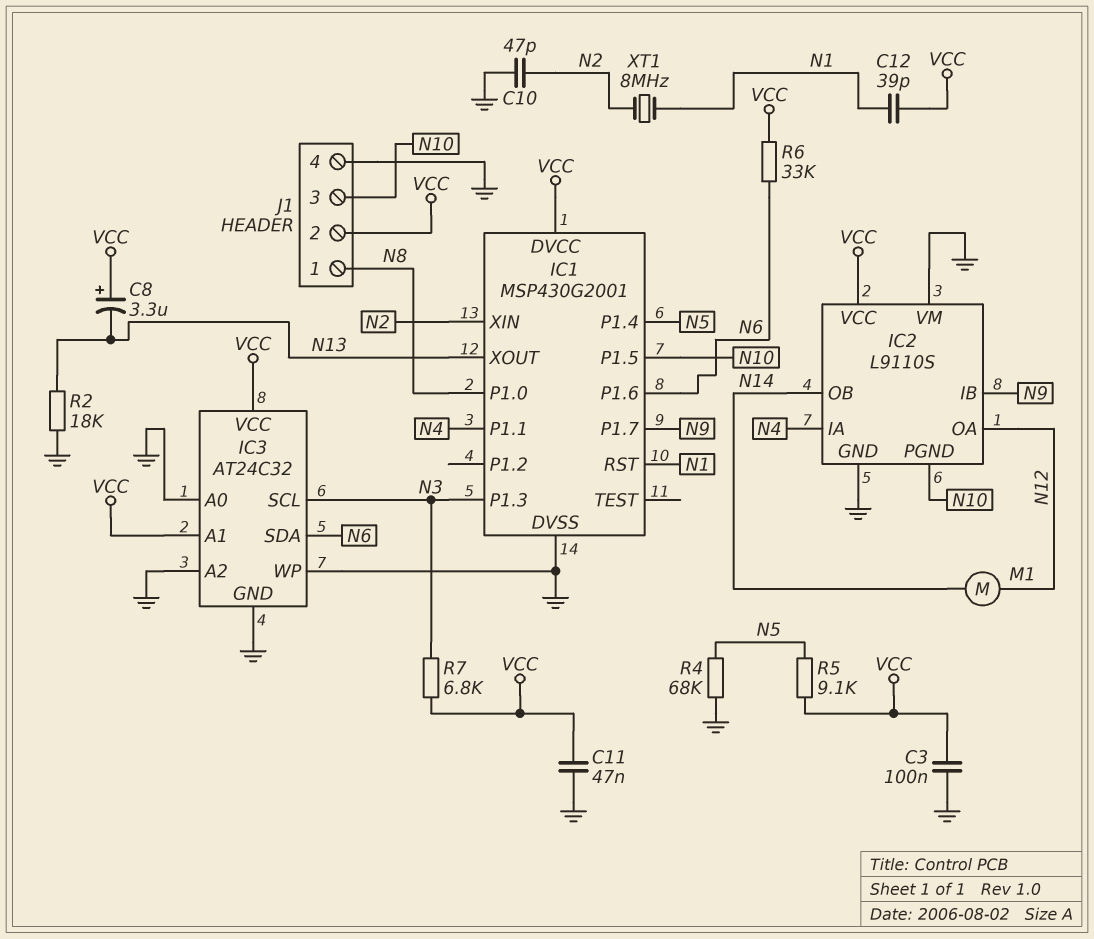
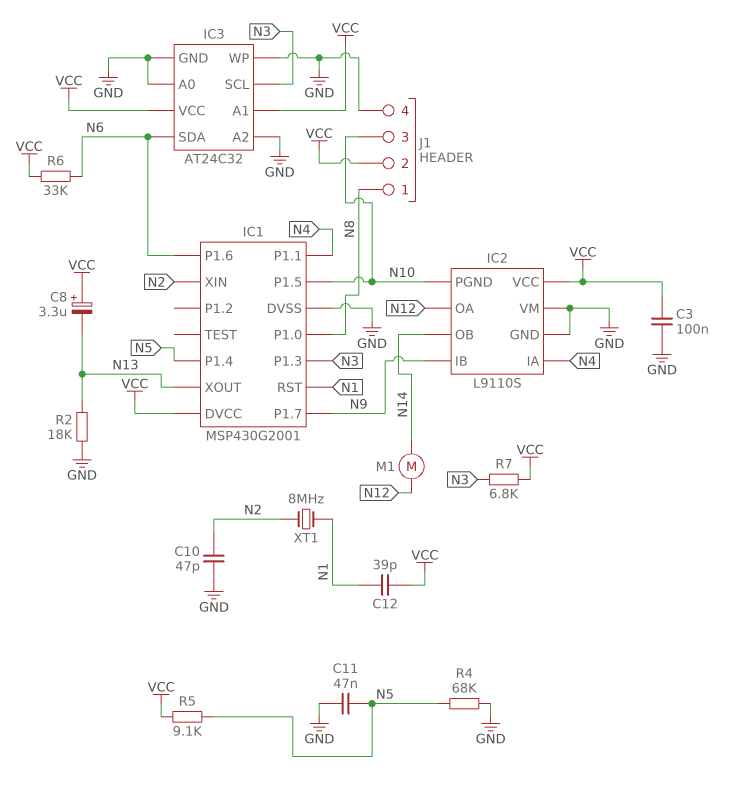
C11: 47nF (GND, VCC) -> 47nF (GND, N5)

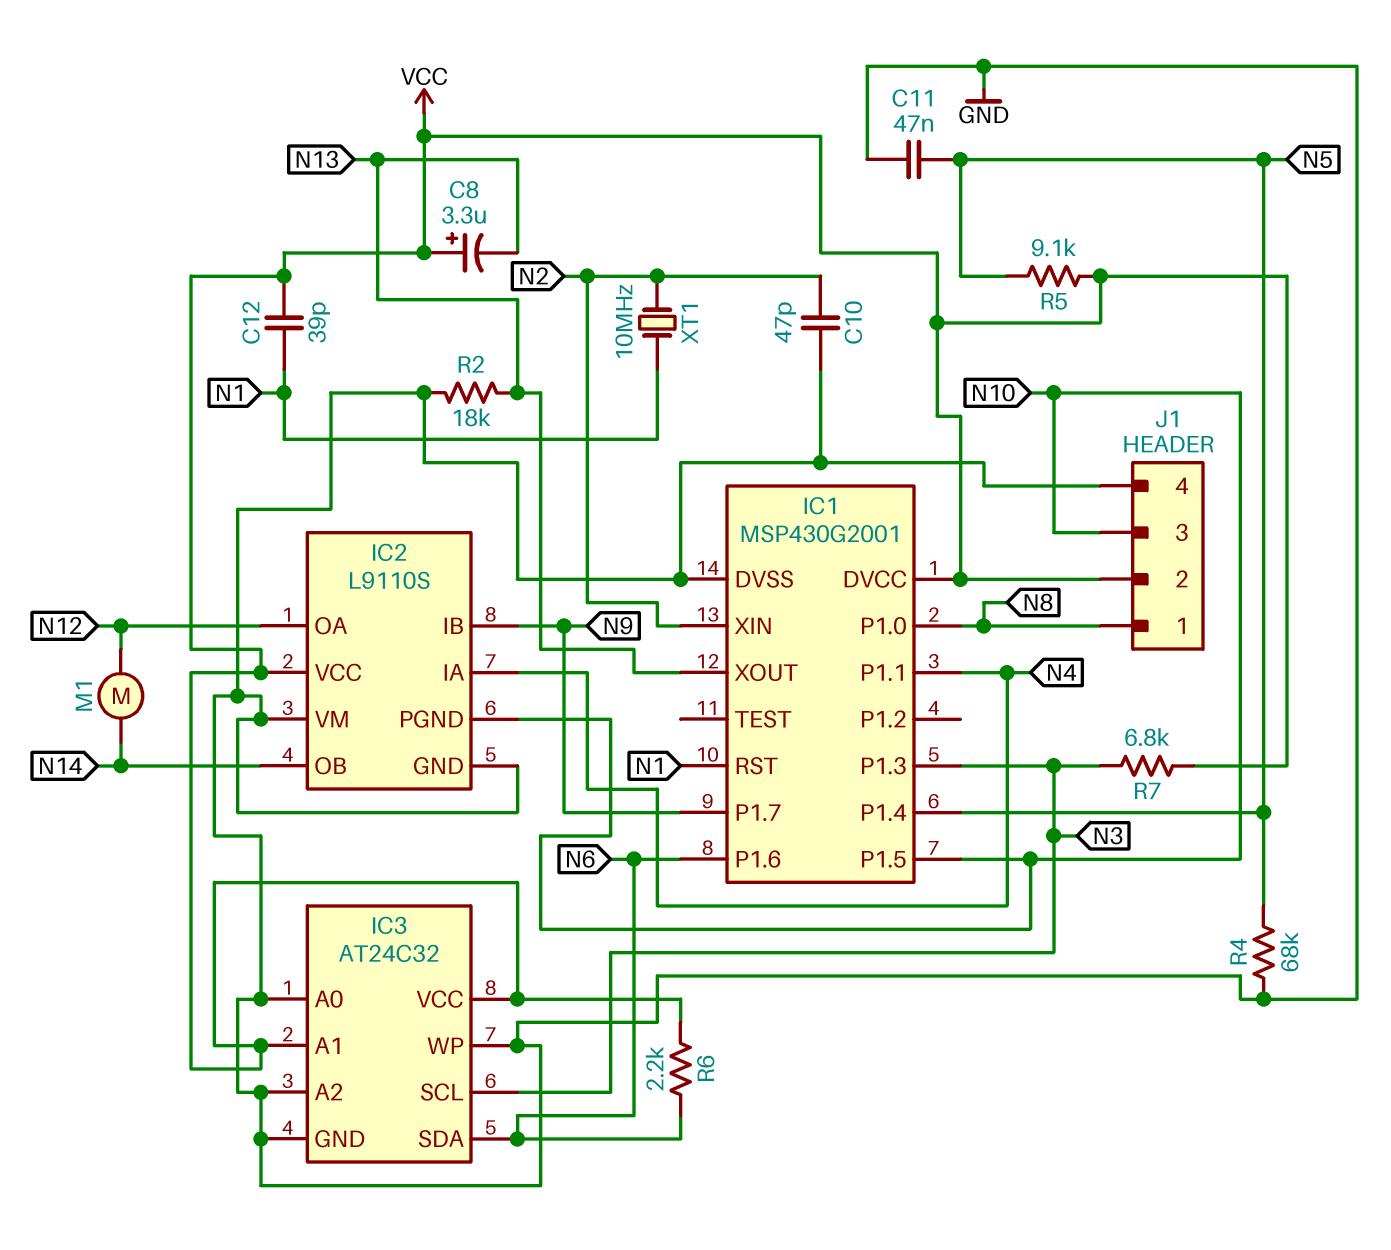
C3: 100nF (GND, VCC) -> none
R6: 33k (N6, VCC) -> 2.2k (N6, VCC)
XT1: 8MHz (N1, N2) -> 10MHz (N1, N2)

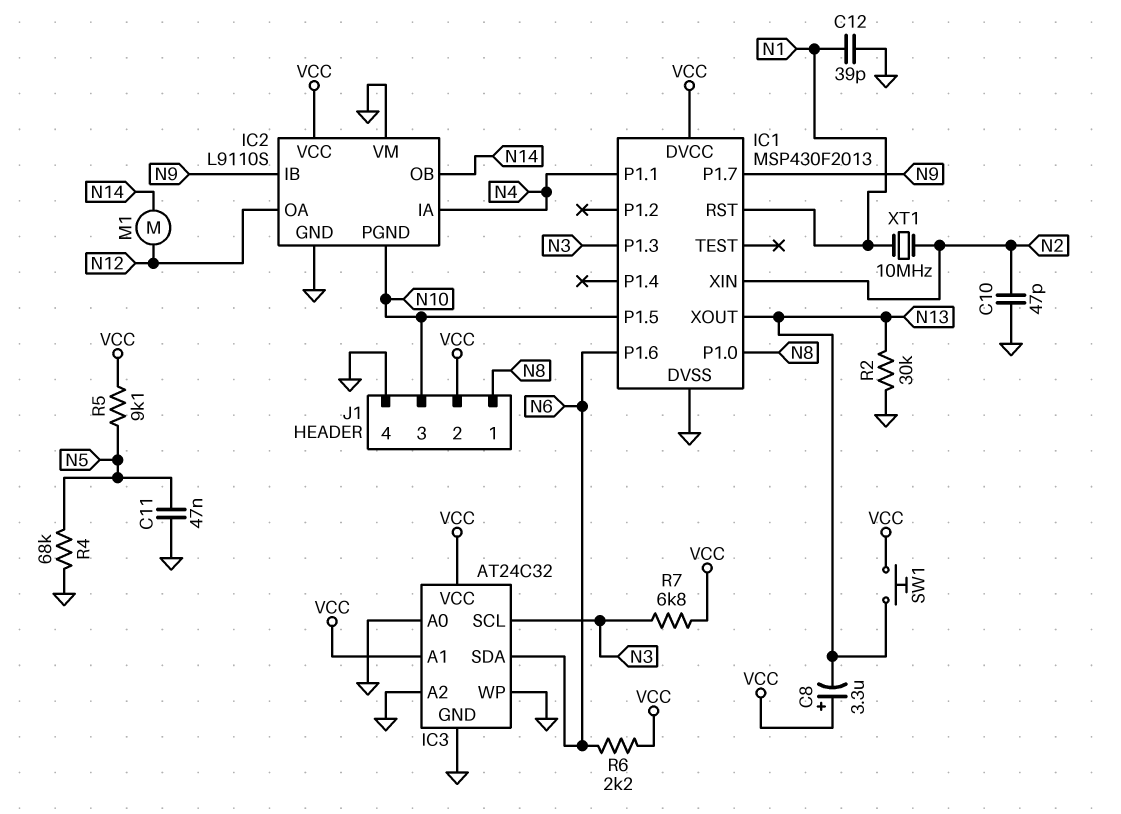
C12: 39pF (N1, VCC) -> 39pF (GND, N1)
IC1: MSP430G2001 -> MSP430F2013
IC1 pin P1.4: N5 -> none
R2: 18k (GND, N13) -> 30k (GND, N13)
SW1: none -> button (N13, VCC)

